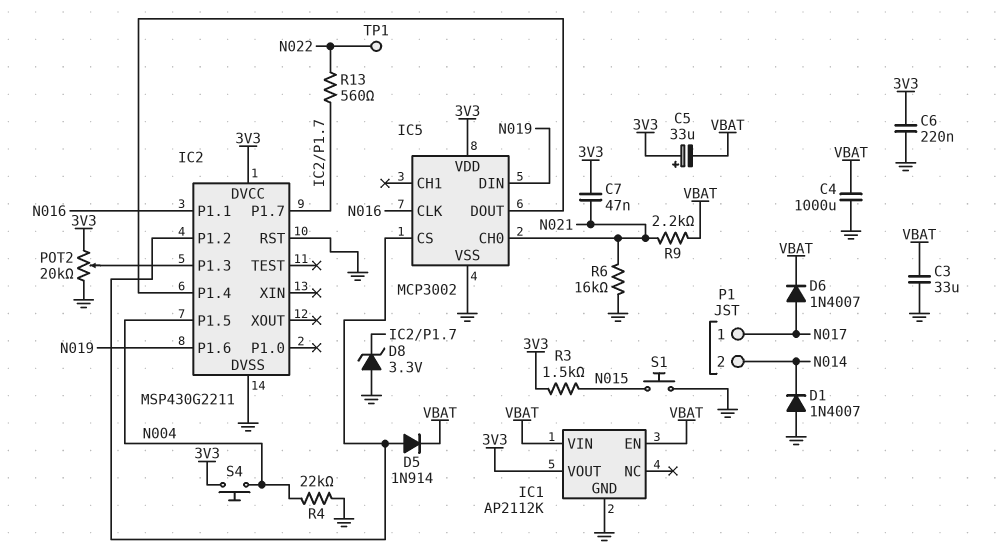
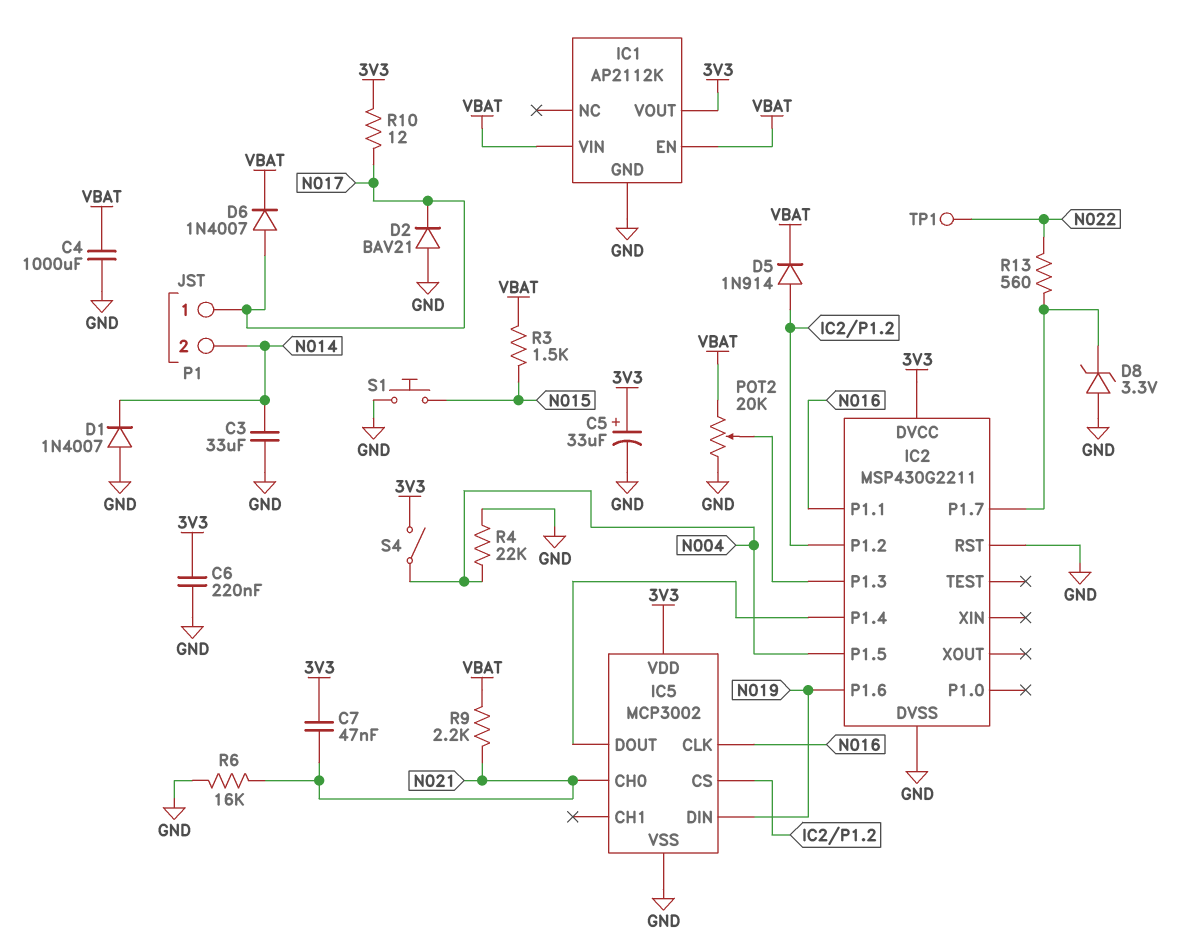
C3: 33uF (GND, VBAT) -> 33uF (GND, N014)
C5: 33uF (plus 3V3, minus VBAT) -> 33uF (plus 3V3, minus GND)
D2: none -> diode BAV21 (A GND, K N017)
POT2: 20k (3V3, GND, wiper IC2/P1.3) -> 20k (GND, VBAT, wiper IC2/P1.3)
R3: 1.5k (3V3, N015) -> 1.5k (N015, VBAT)
R10: none -> 12 (3V3, N017)
S4: button (3V3, N004) -> switch (3V3, N004)

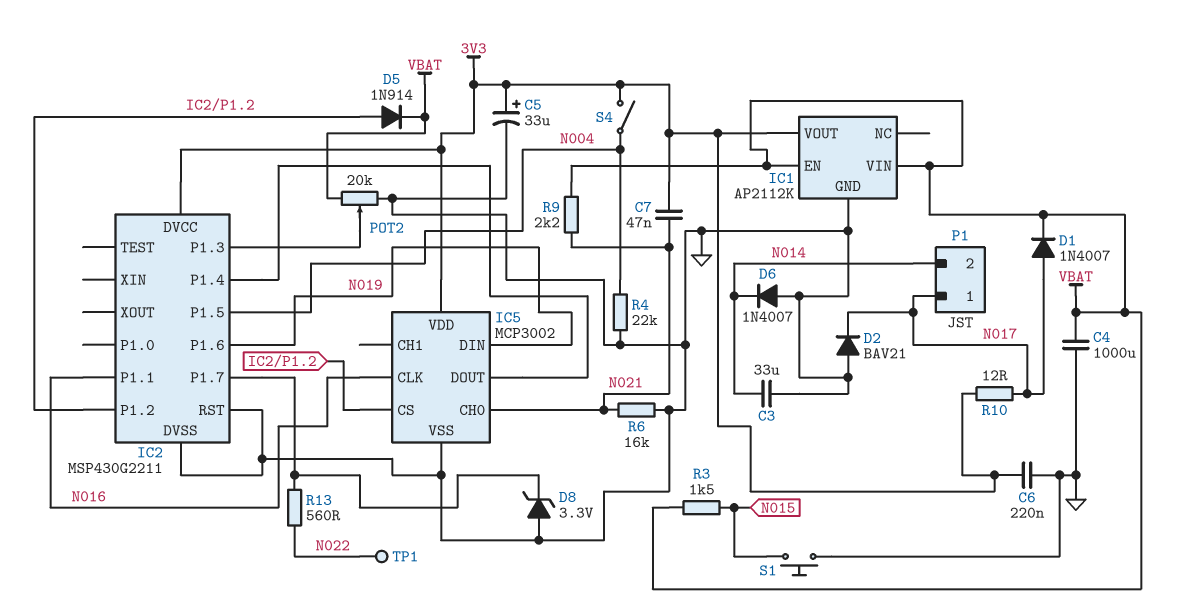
D1: diode 1N4007 (A GND, K N014) -> diode 1N4007 (A N017, K VBAT)
D6: diode 1N4007 (A N017, K VBAT) -> diode 1N4007 (A GND, K N014)

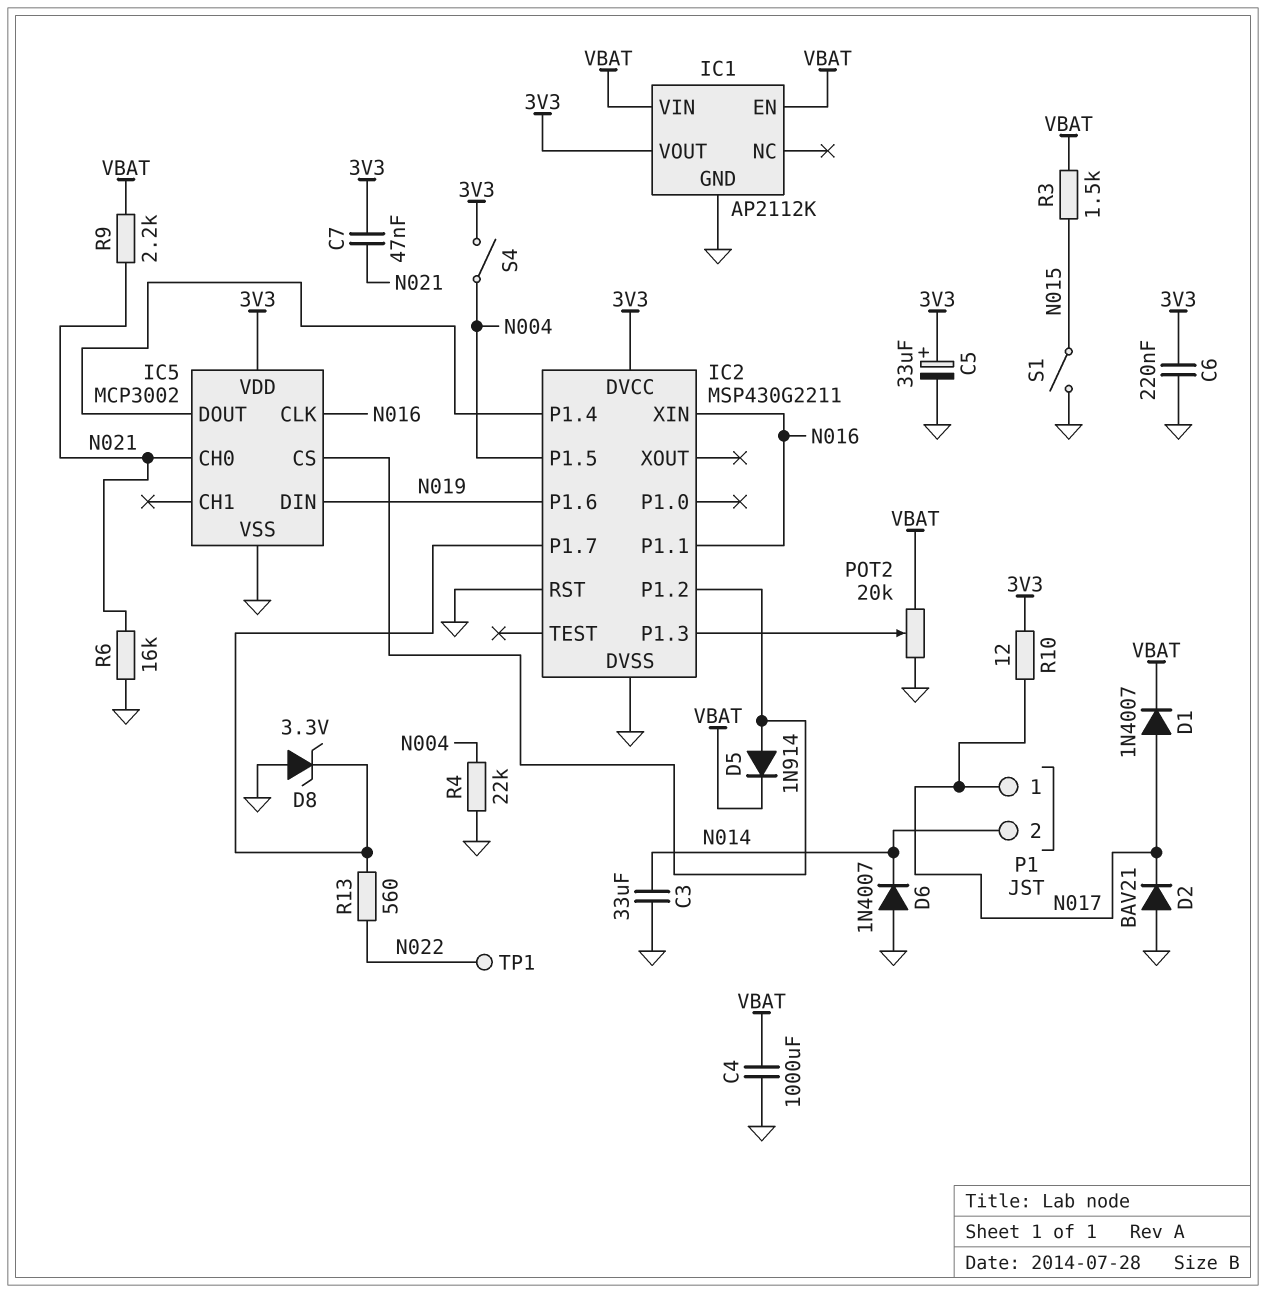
IC2 pin XIN: none -> N016
S1: button (GND, N015) -> switch (GND, N015)

